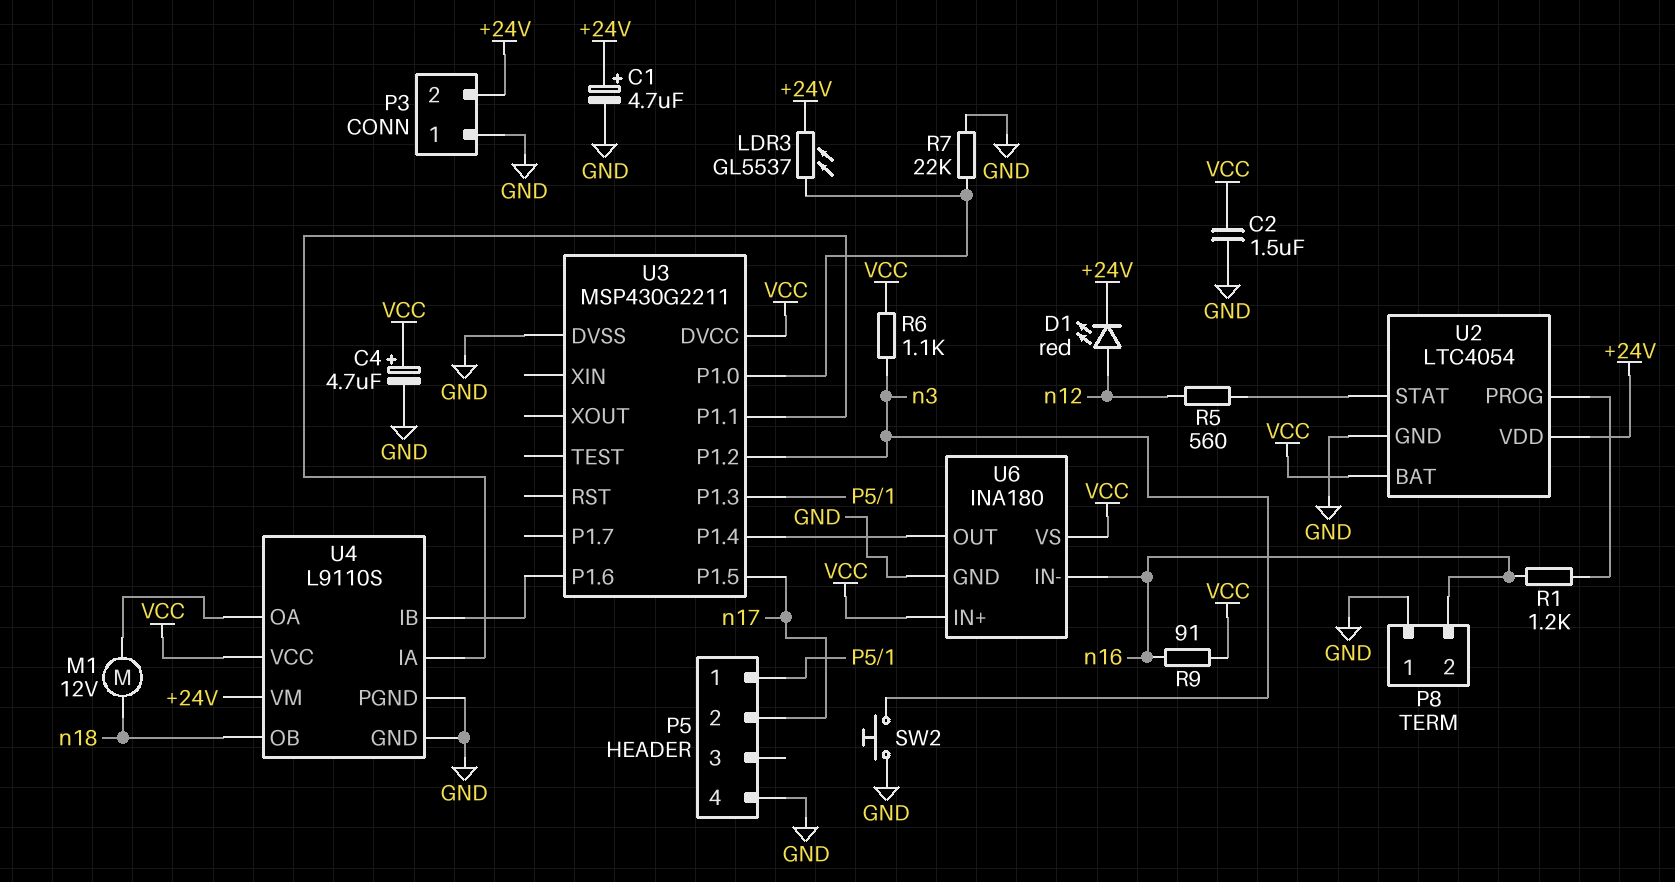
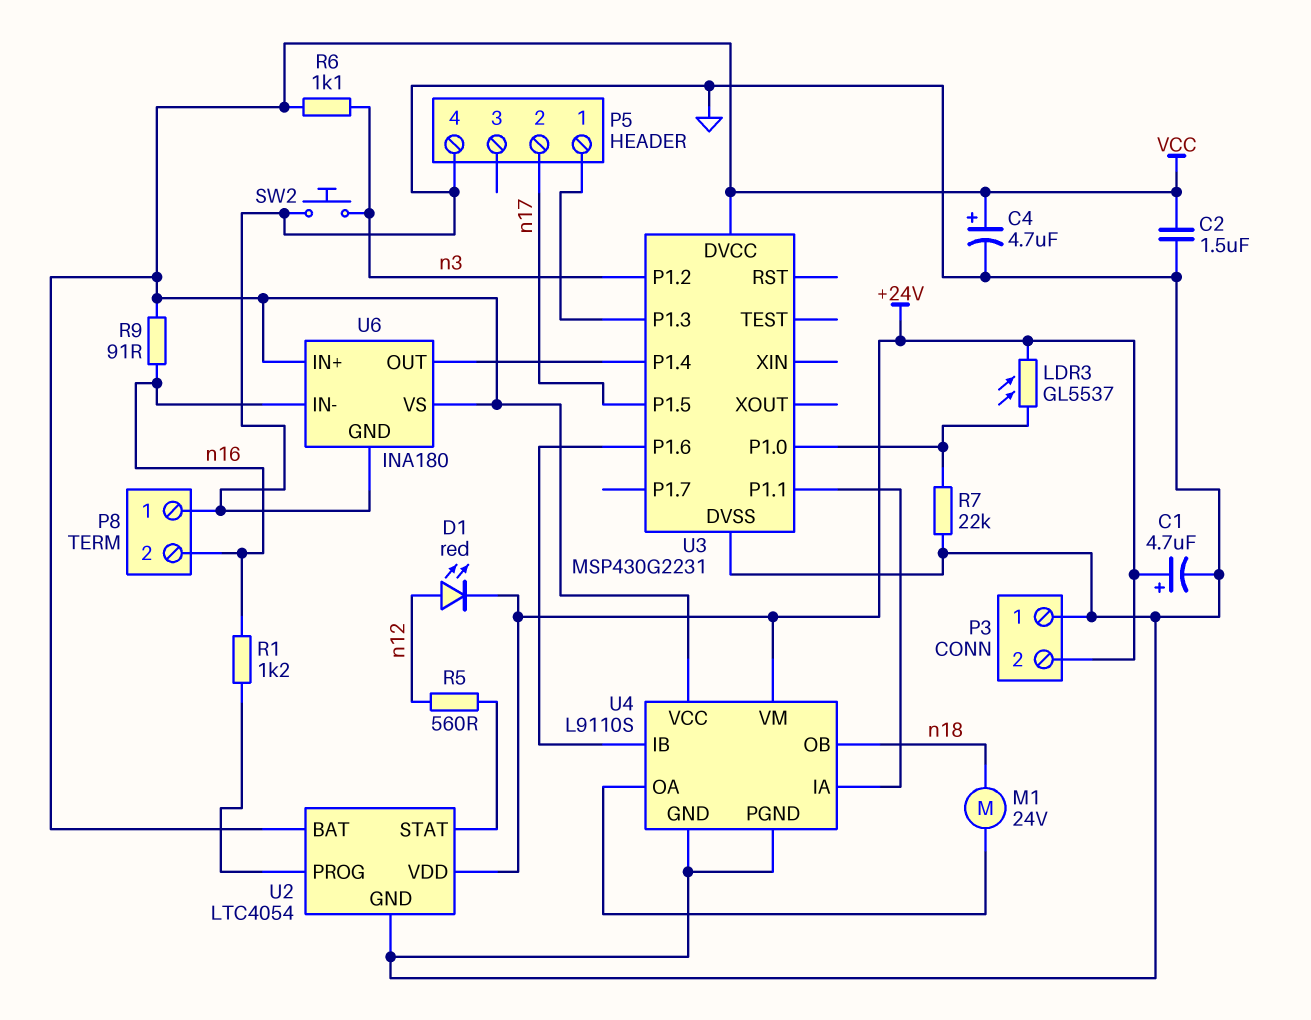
M1: motor 12V (U4/OA, n18) -> motor 24V (U4/OA, n18)
U3: MSP430G2211 -> MSP430G2231

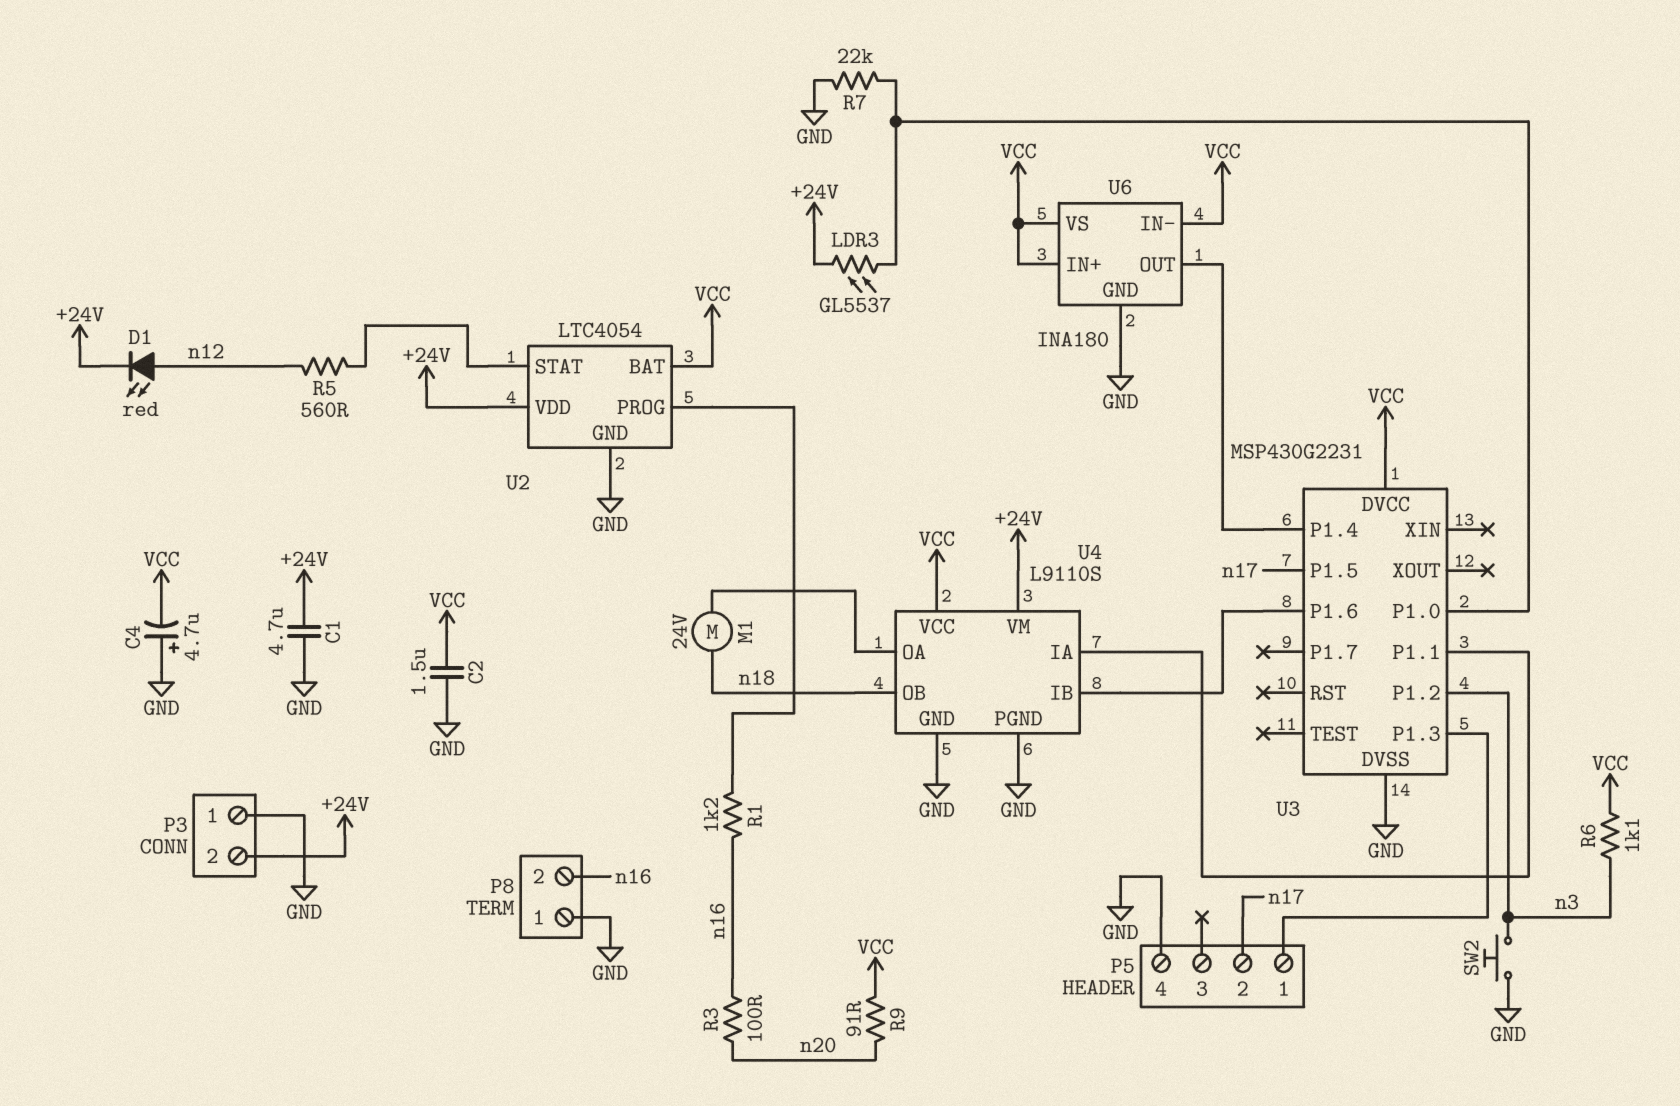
C1: 4.7uF (plus +24V, minus GND) -> 4.7uF (+24V, GND)
C4: 4.7uF (plus VCC, minus GND) -> 4.7uF (plus GND, minus VCC)
R3: none -> 100 (n16, n20)
R9: 91 (VCC, n16) -> 91 (VCC, n20)
U6 pin IN-: n16 -> VCC

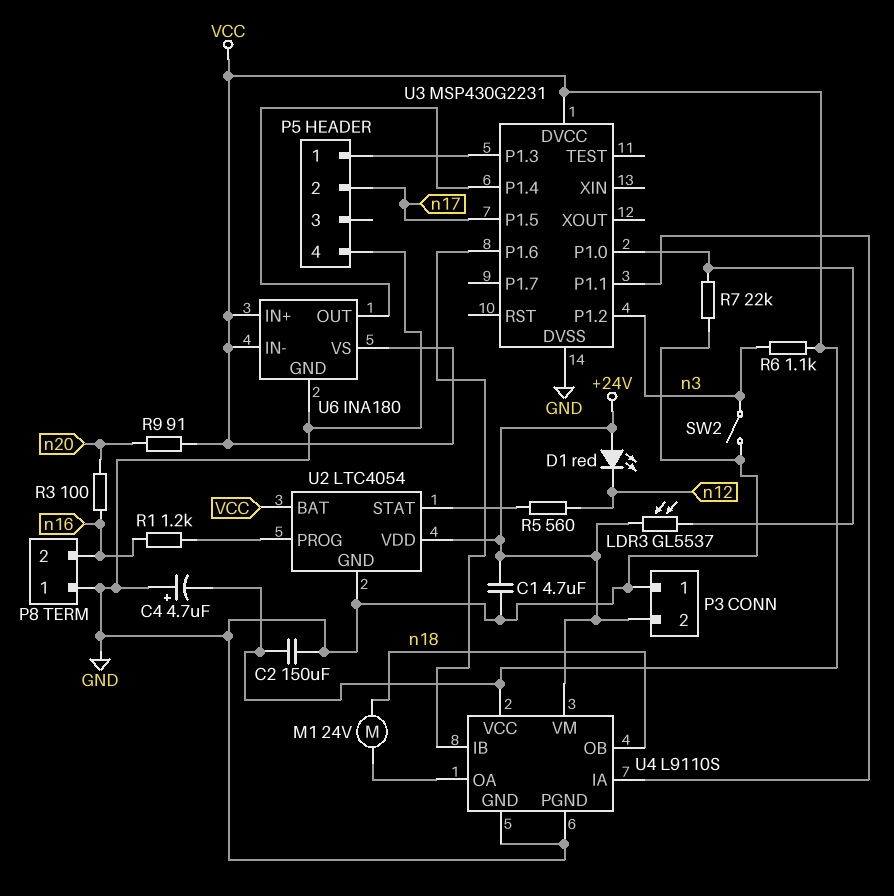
C2: 1.5uF (GND, VCC) -> 150uF (GND, VCC)
D1: LED red (A n12, K +24V) -> LED red (A +24V, K n12)
SW2: button (GND, n3) -> switch (GND, n3)

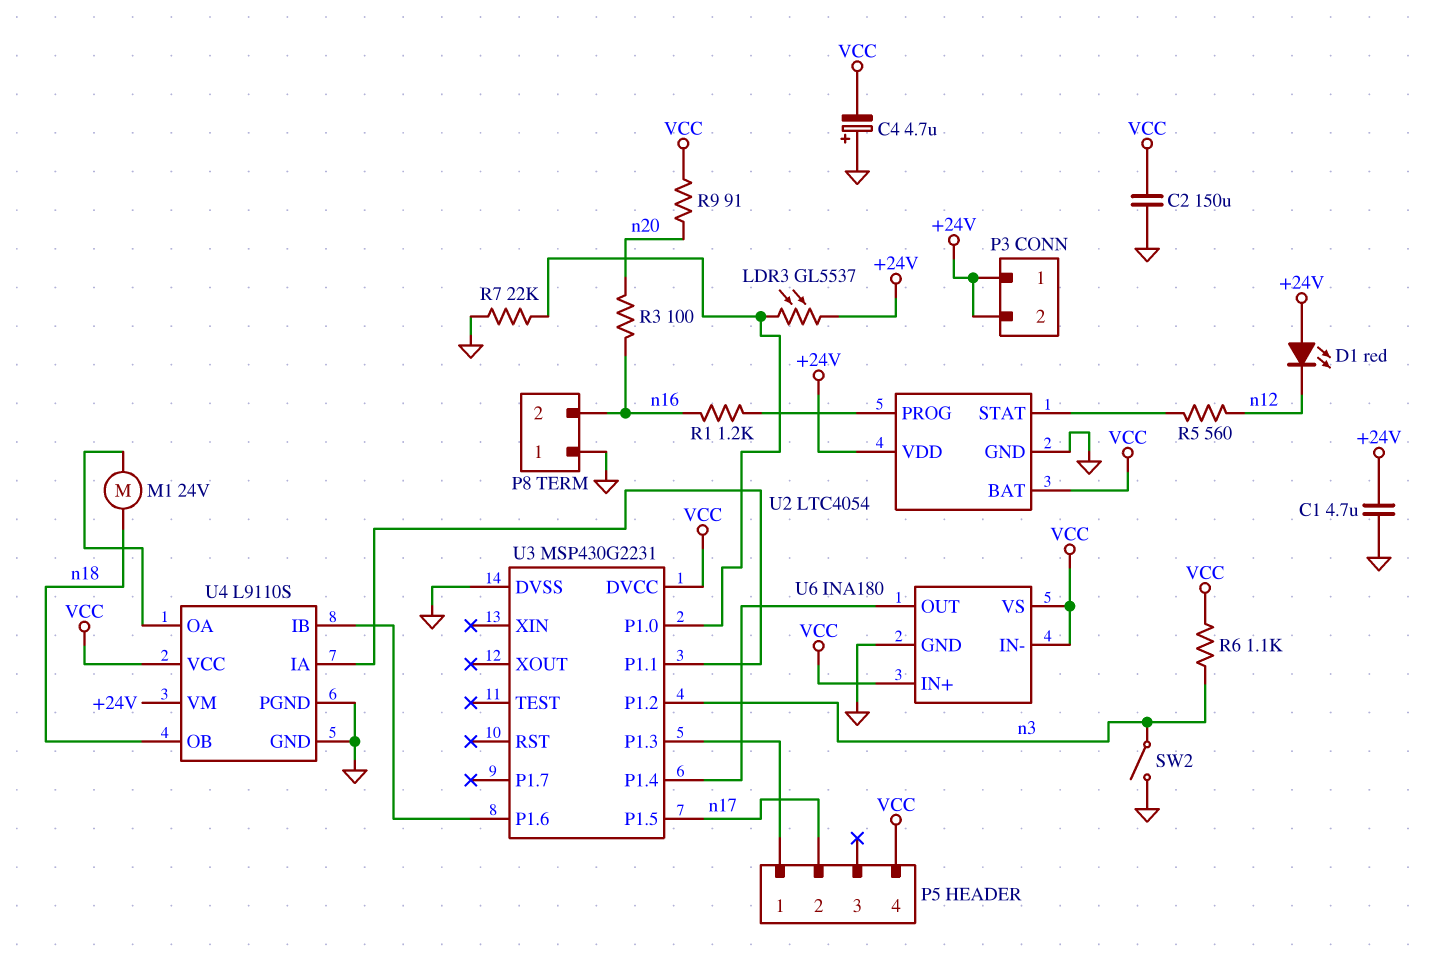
P3 pin 1: GND -> +24V
P5 pin 4: GND -> VCC

